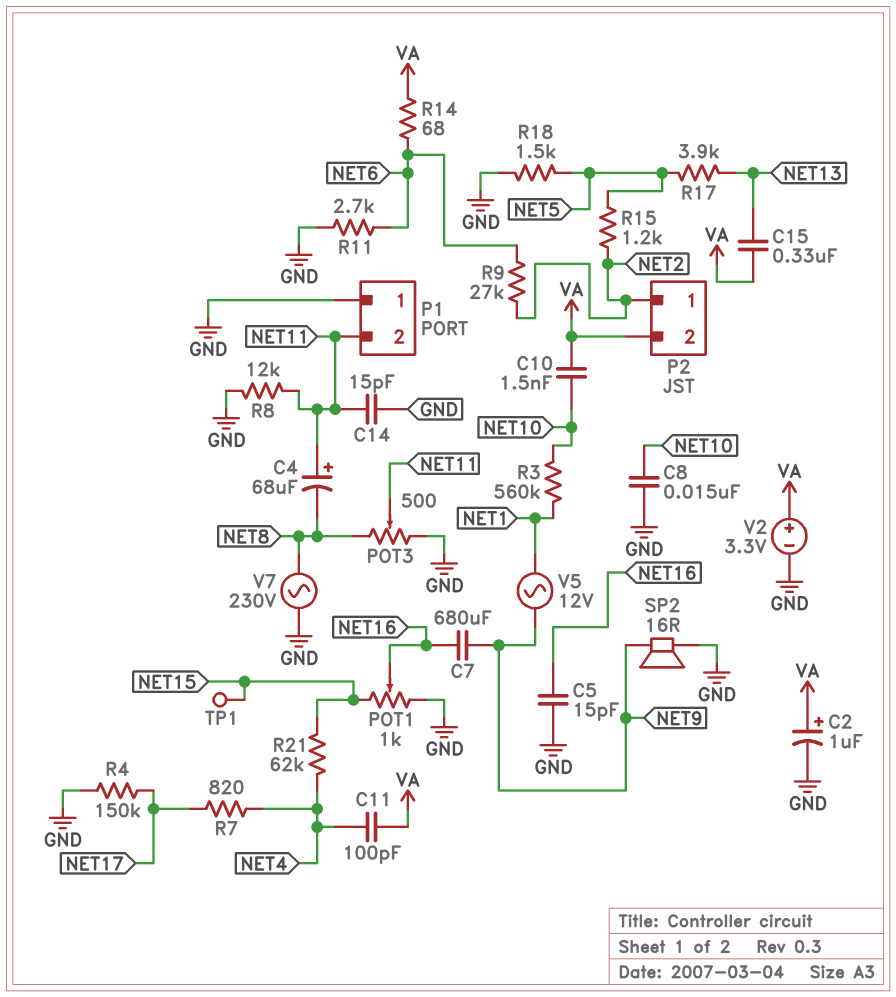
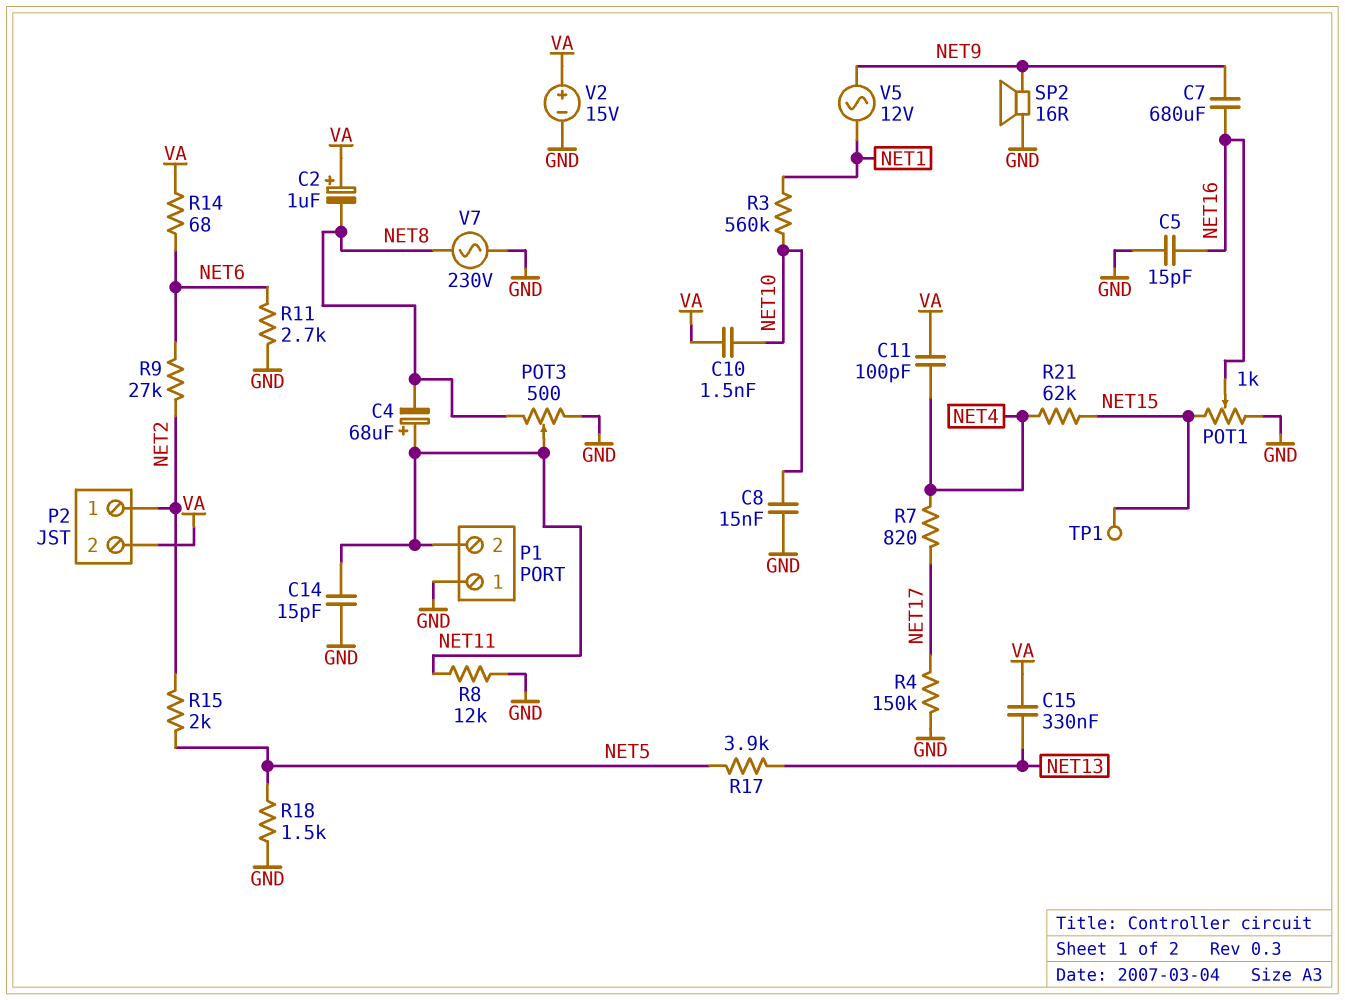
C2: 1uF (plus VA, minus GND) -> 1uF (plus VA, minus NET8)
R15: 1.2k (NET2, NET5) -> 2k (NET2, NET5)
V2: 3.3V (plus VA, minus GND) -> 15V (plus VA, minus GND)

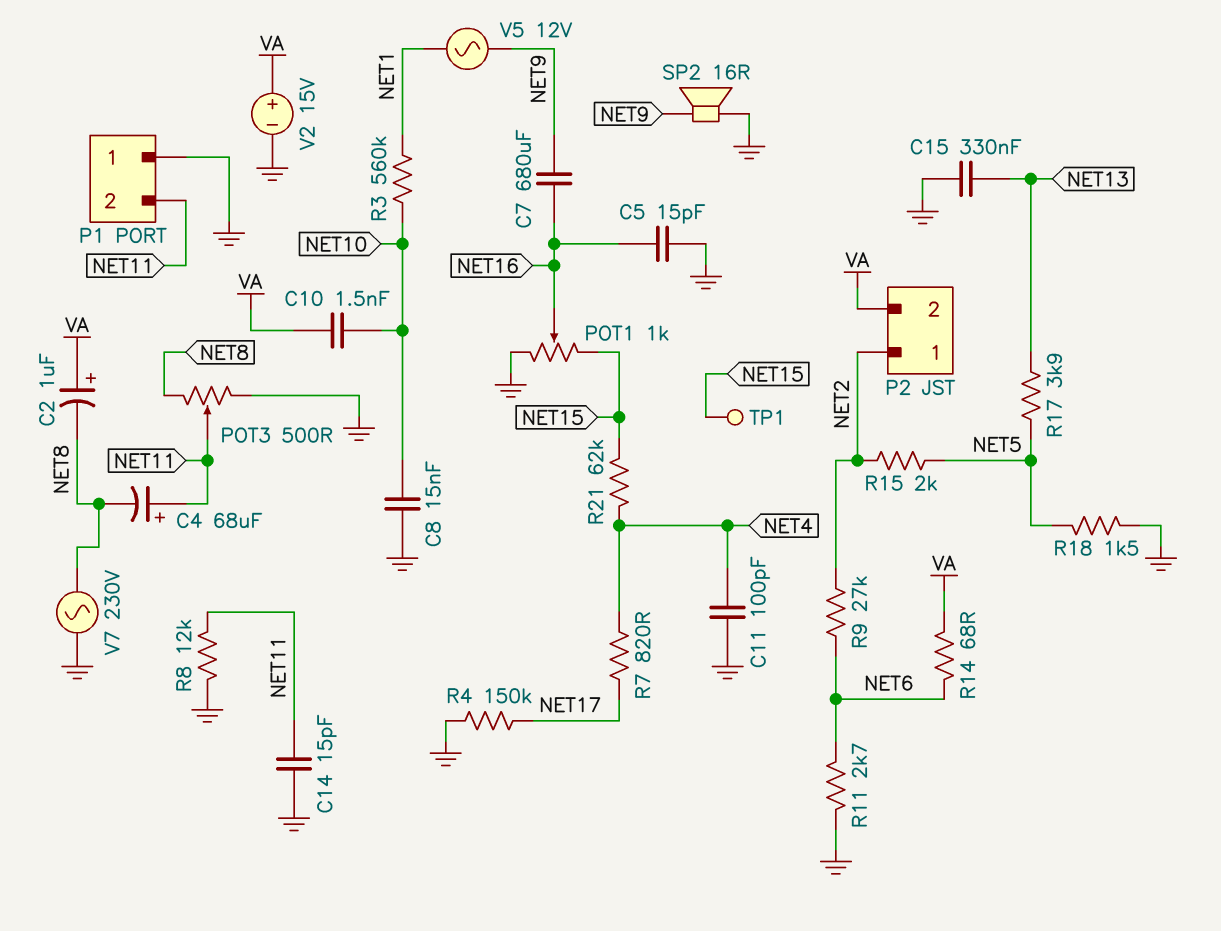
C11: 100pF (NET4, VA) -> 100pF (GND, NET4)
C15: 330nF (NET13, VA) -> 330nF (GND, NET13)

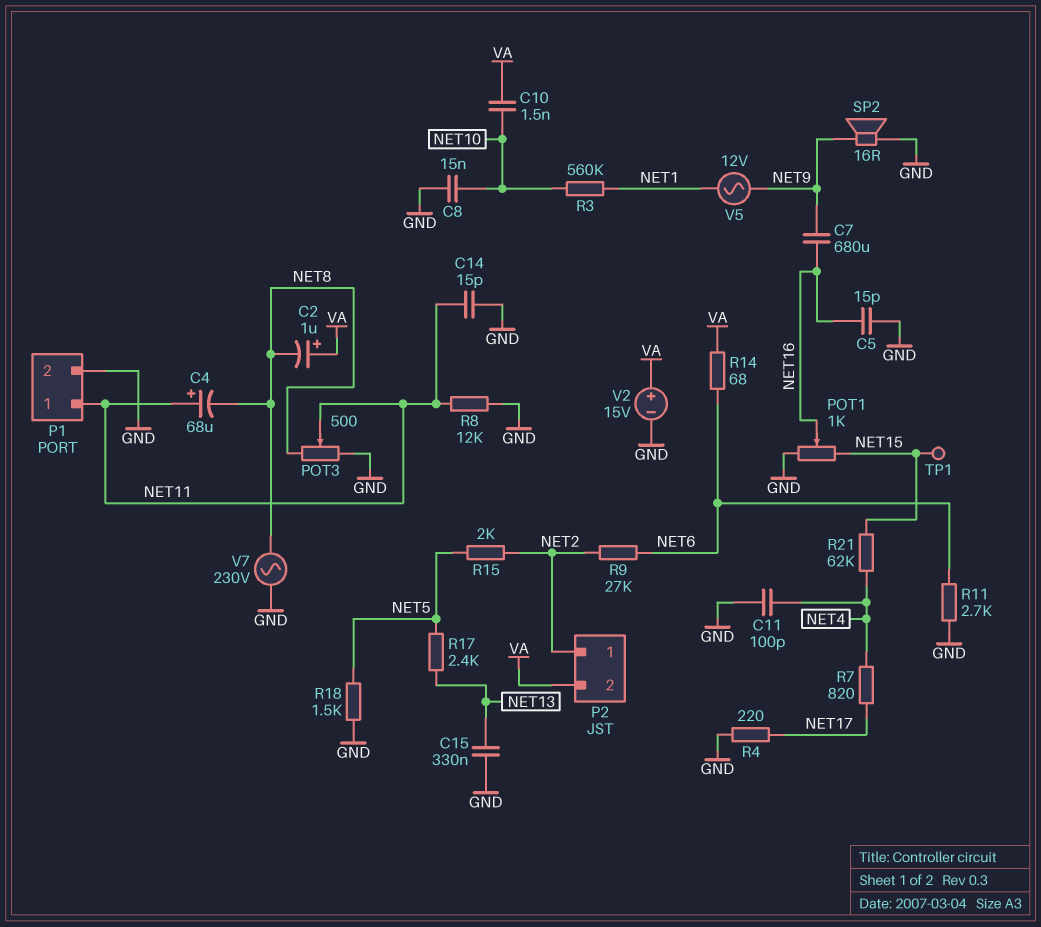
P1 pin 1: GND -> NET11
P1 pin 2: NET11 -> GND
R4: 150k (GND, NET17) -> 220 (GND, NET17)
R17: 3.9k (NET5, NET13) -> 2.4k (NET5, NET13)

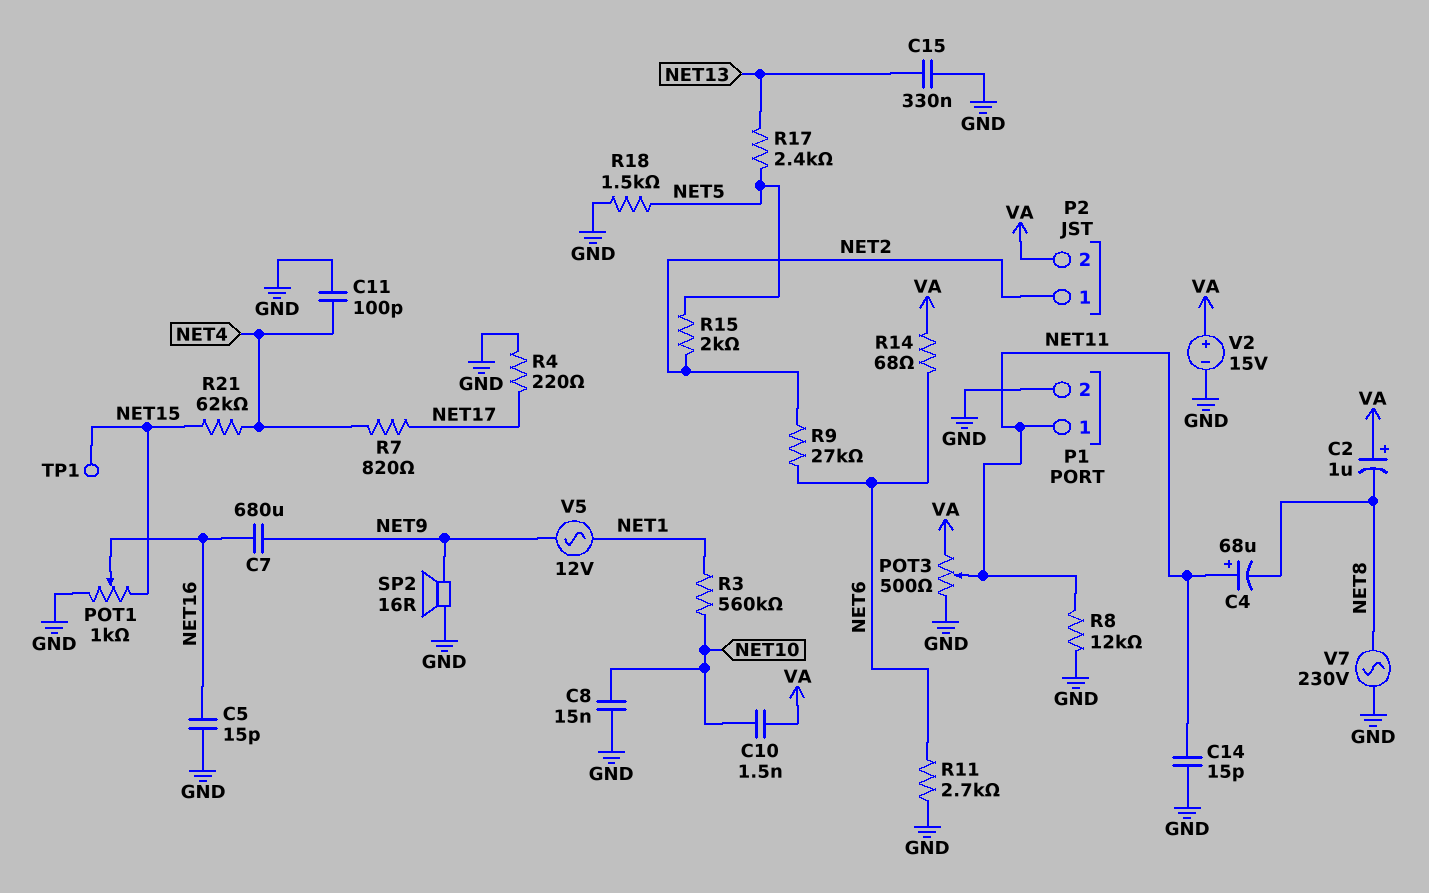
POT3: 500 (GND, NET8, wiper NET11) -> 500 (GND, VA, wiper NET11)

